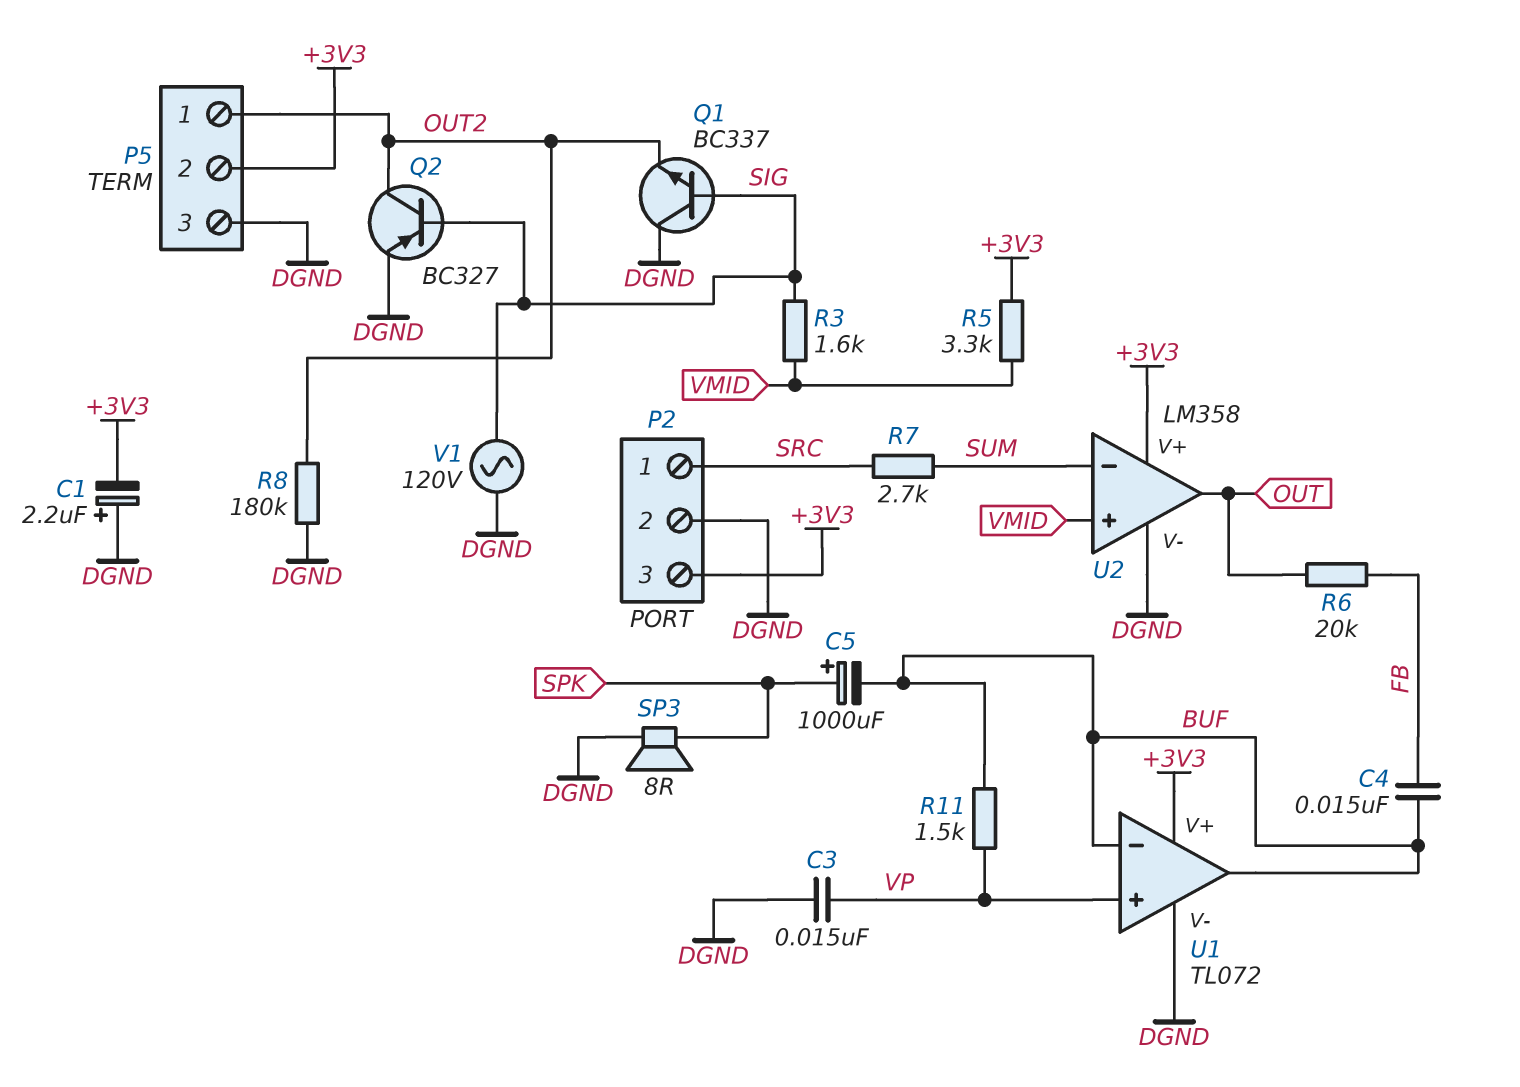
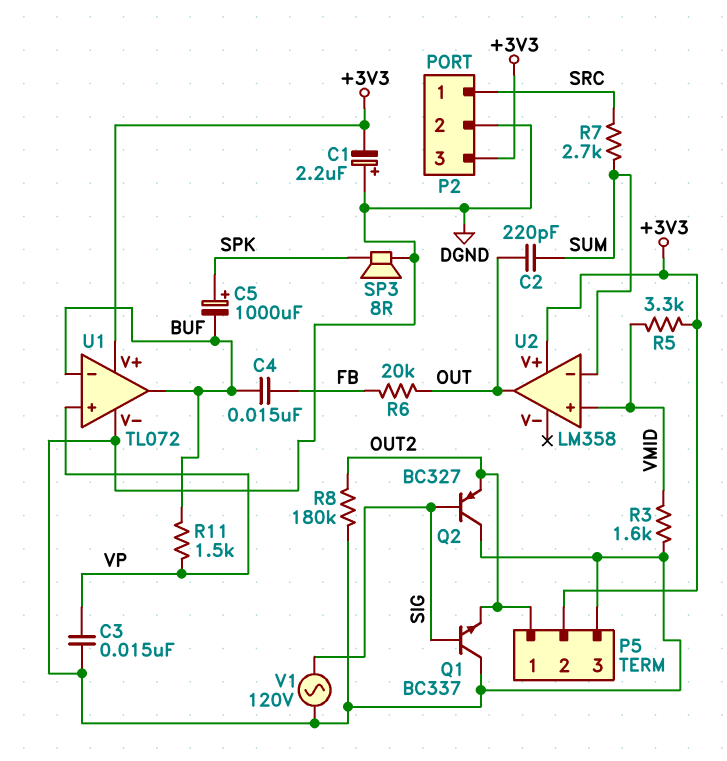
C2: none -> 220pF (OUT, SUM)
Q2: PNP BC327 (B SIG, C OUT2, E DGND) -> PNP BC327 (B SIG, C DGND, E OUT2)
R3: 1.6k (SIG, VMID) -> 1.6k (DGND, VMID)
U2 pin V-: DGND -> none

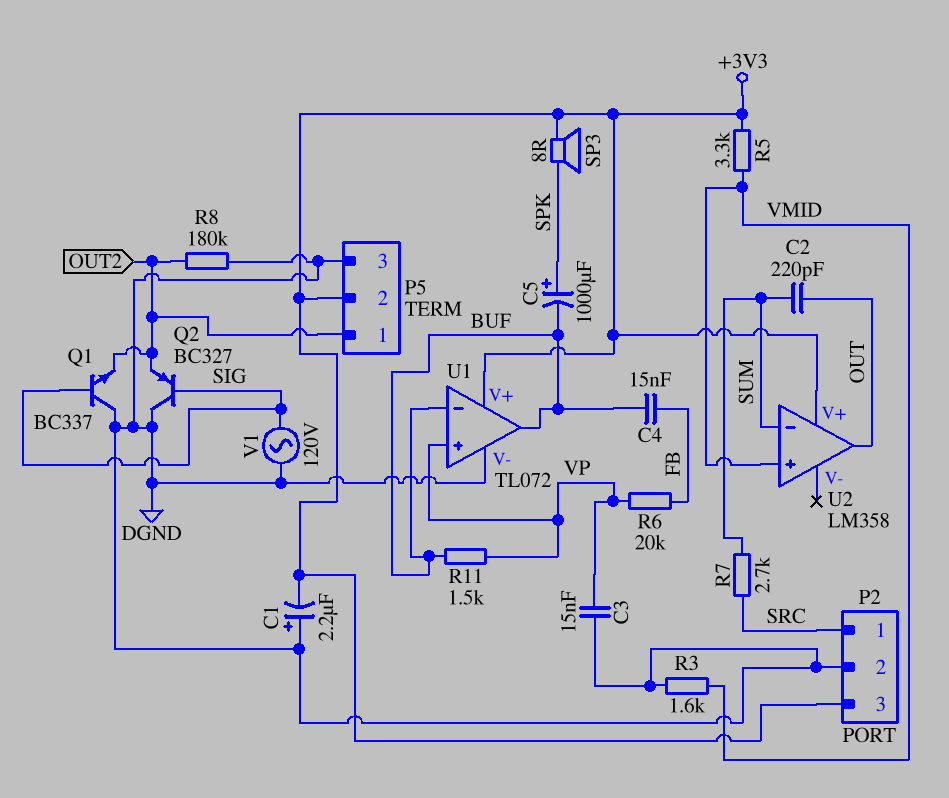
R6: 20k (FB, OUT) -> 20k (FB, VP)
SP3: speaker 8R (DGND, SPK) -> speaker 8R (+3V3, SPK)

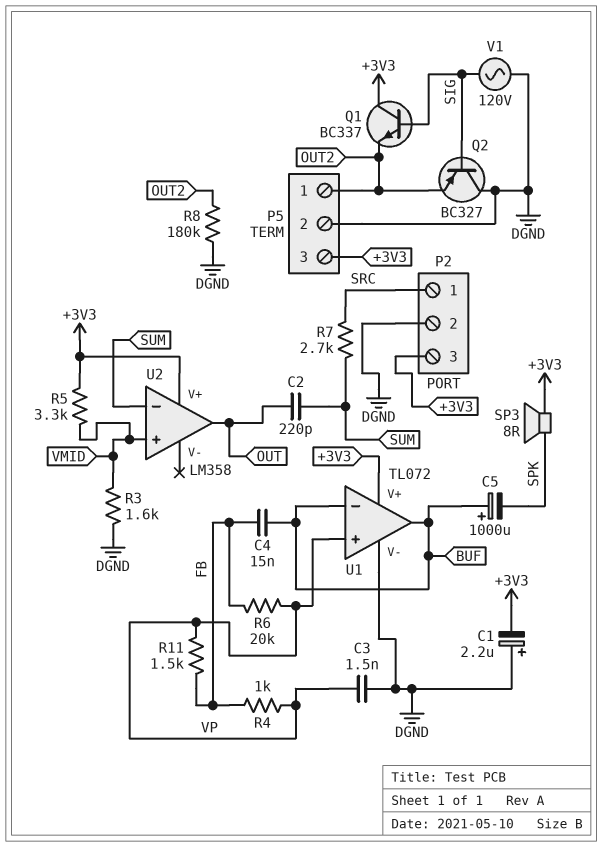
C3: 15nF (DGND, VP) -> 1.5nF (DGND, VP)
C5: 1000uF (plus SPK, minus BUF) -> 1000uF (plus BUF, minus SPK)
P5 pin 2: +3V3 -> DGND
P5 pin 3: DGND -> +3V3
Q1: NPN BC337 (B SIG, C DGND, E OUT2) -> NPN BC337 (B SIG, C +3V3, E OUT2)
R4: none -> 1k (FB, VP)
R11: 1.5k (BUF, VP) -> 1.5k (FB, VP)

